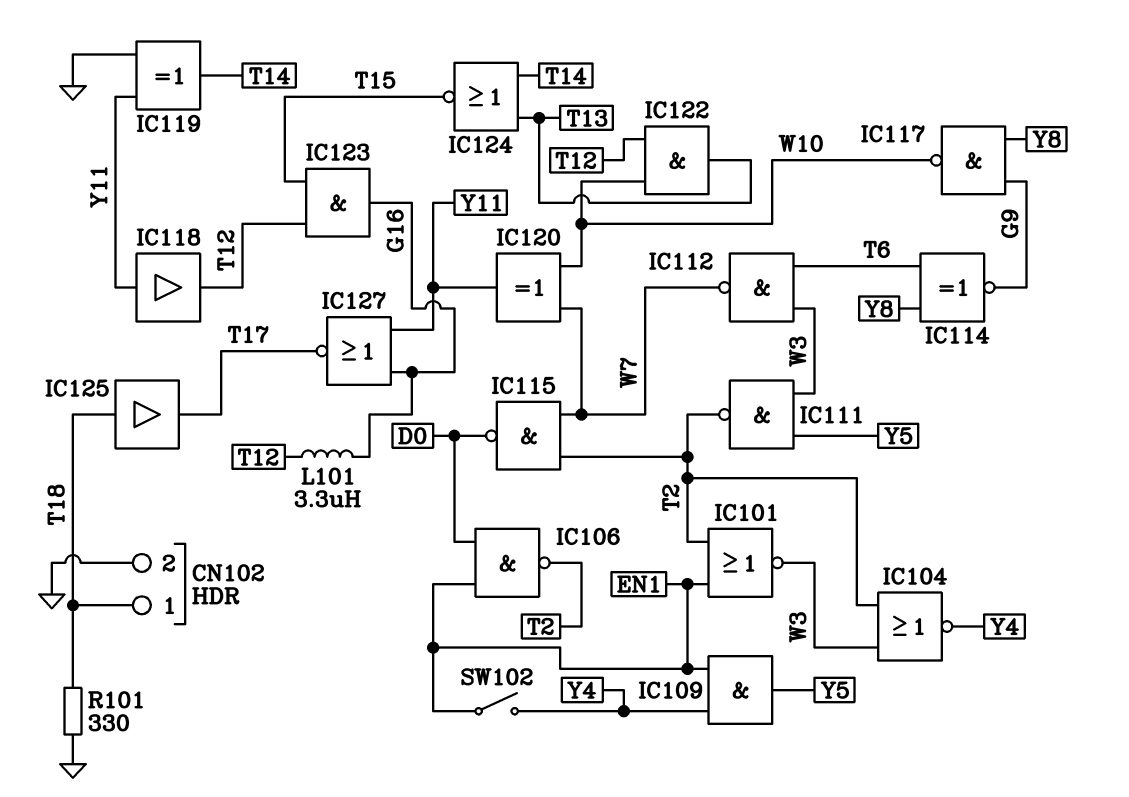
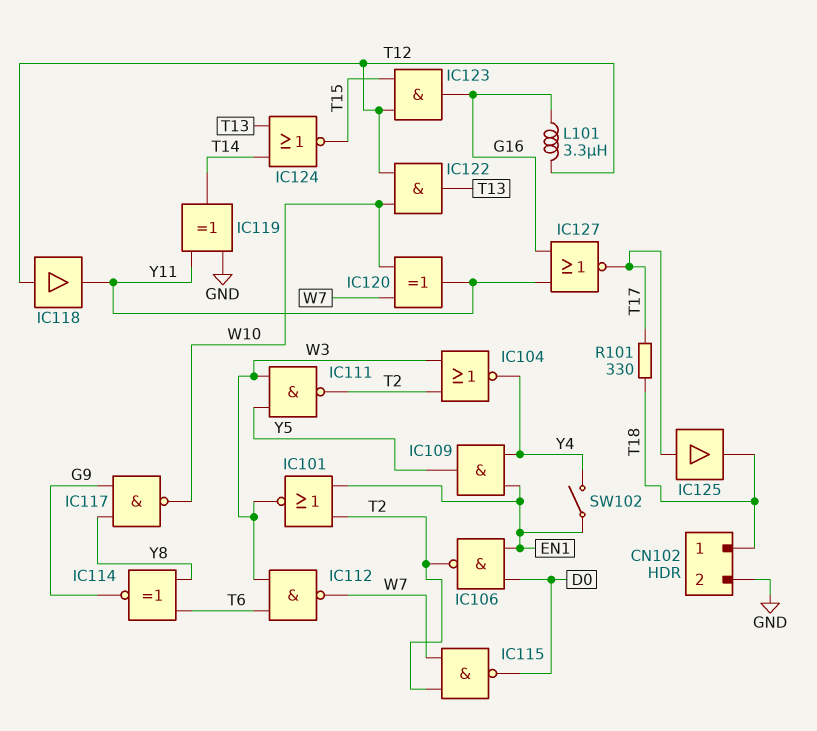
IC118: buffer (in Y11, out T12) -> buffer (in T12, out Y11)
IC125: buffer (in T18, out T17) -> buffer (in T17, out T18)
R101: 330 (GND, T18) -> 330 (T17, T18)

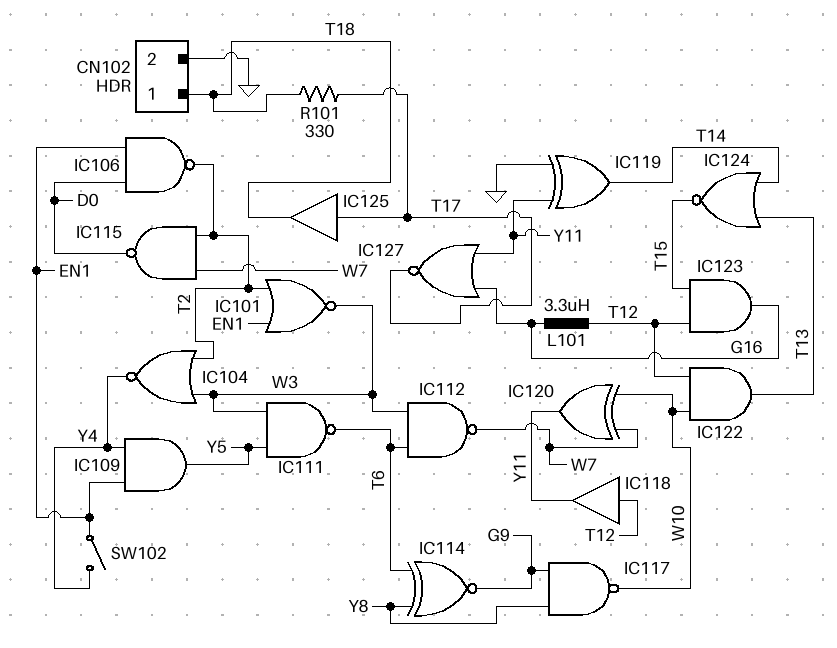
IC111: NAND (in W3, in Y5, out T2) -> NAND (in W3, in Y5, out T6)

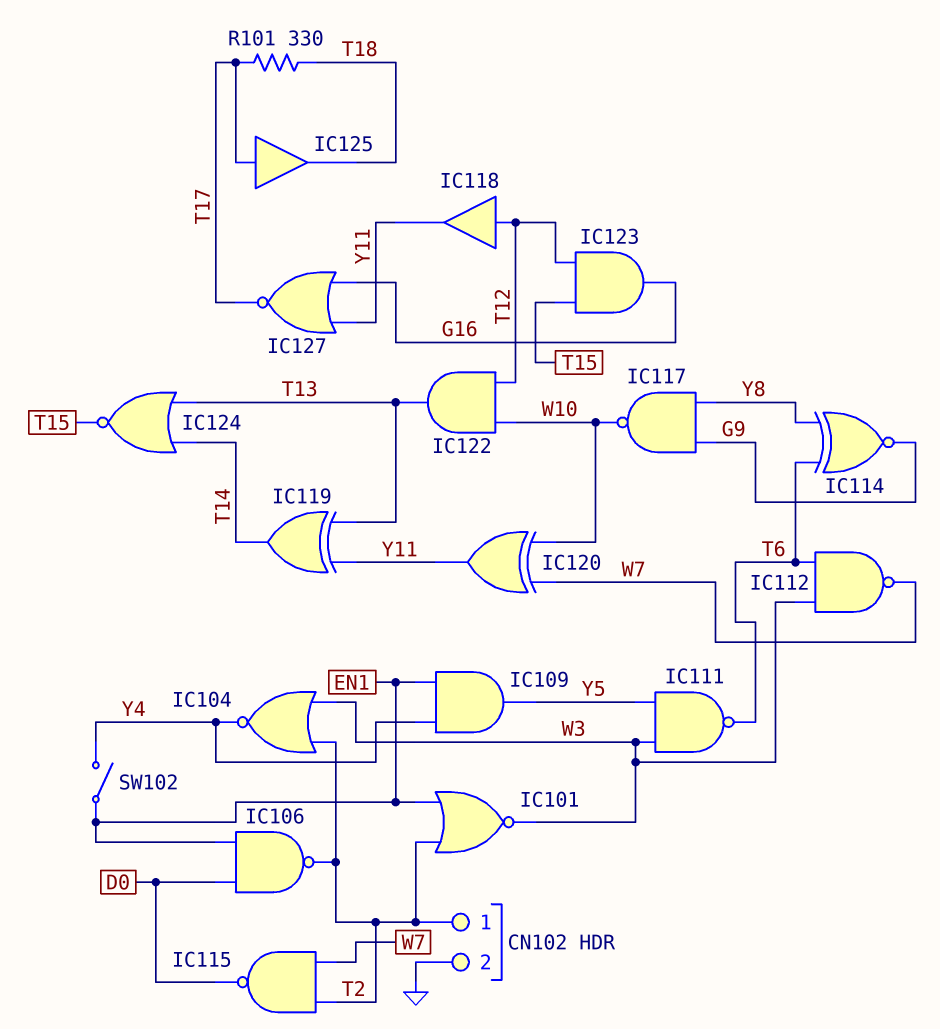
CN102 pin 1: T18 -> T2
IC119: XOR (in GND, in Y11, out T14) -> XOR (in T13, in Y11, out T14)
L101: 3.3uH (G16, T12) -> none

